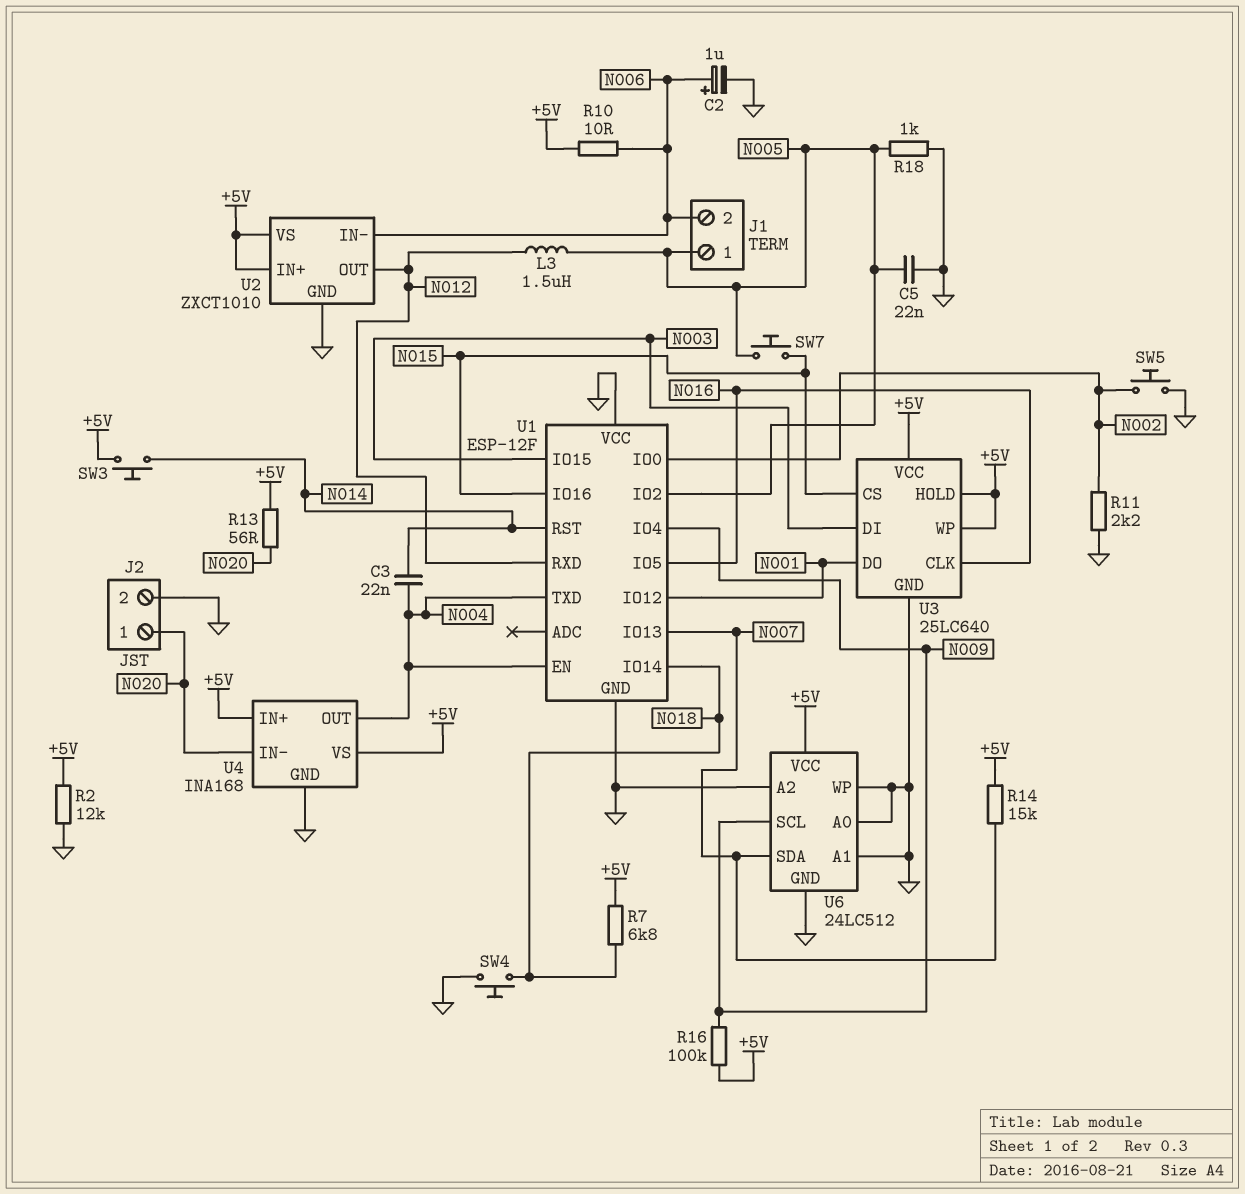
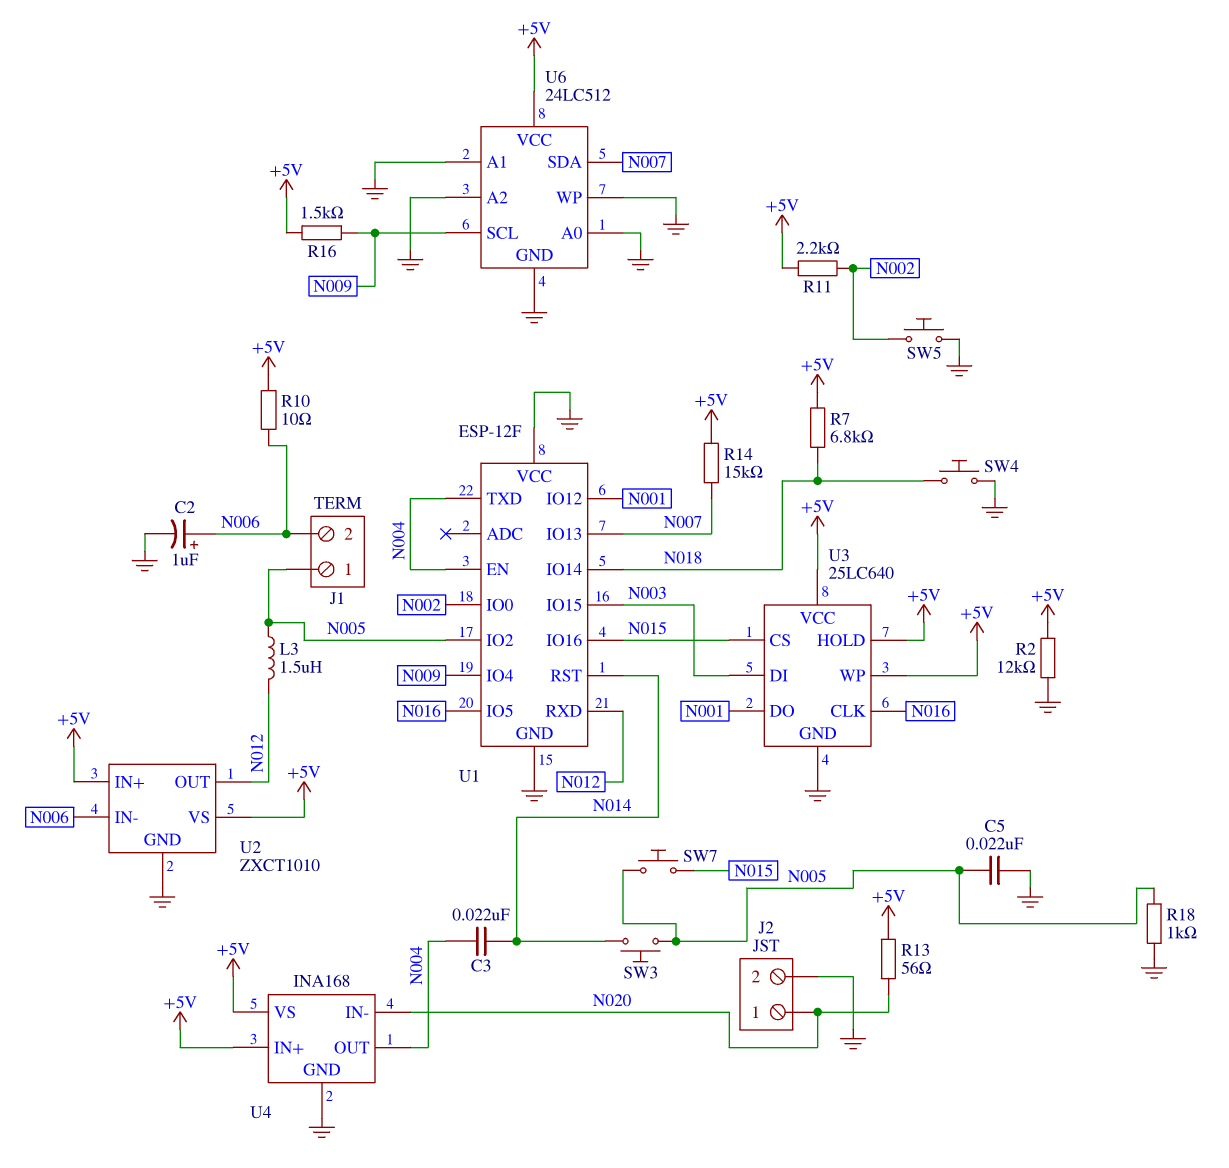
R11: 2.2k (GND, N002) -> 2.2k (+5V, N002)
R16: 100k (+5V, N009) -> 1.5k (+5V, N009)
SW3: button (+5V, N014) -> button (N005, N014)

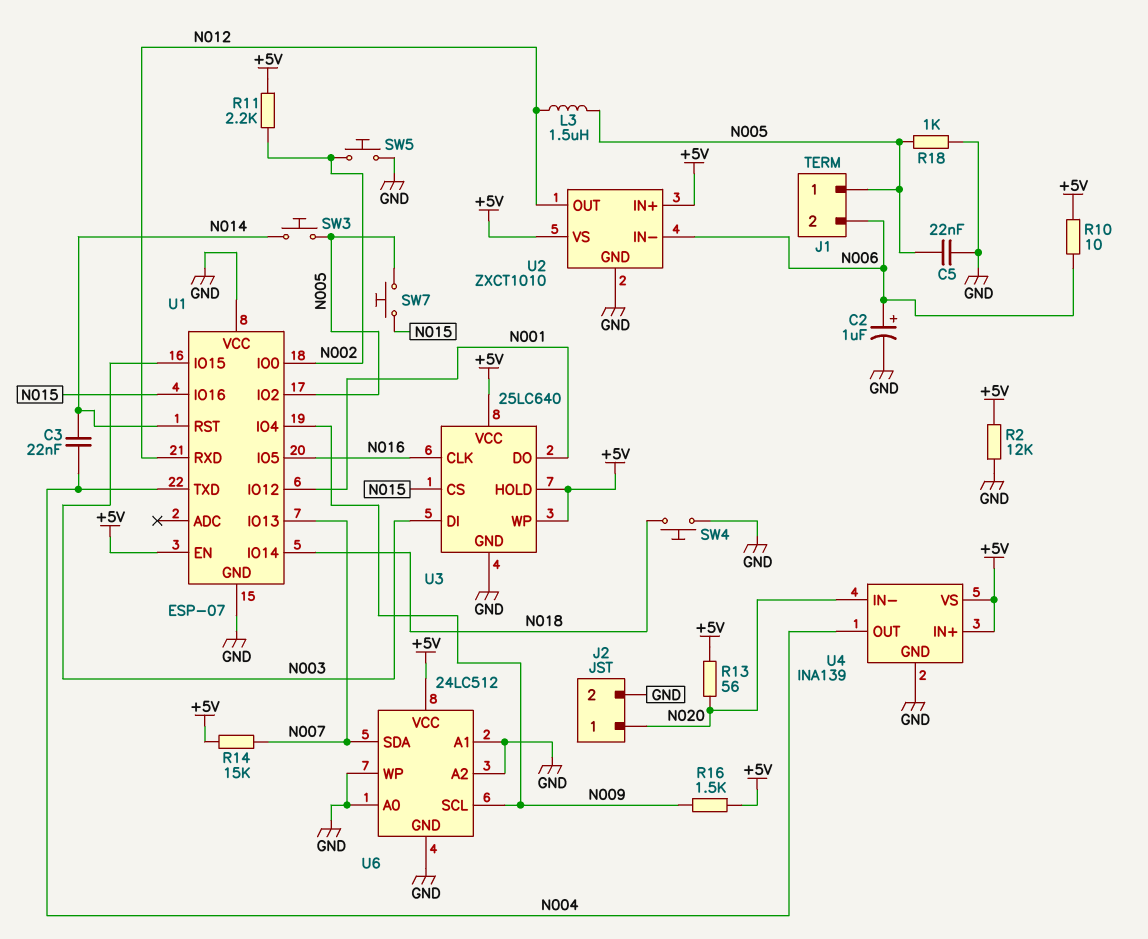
R7: 6.8k (+5V, N018) -> none
U1: ESP-12F -> ESP-07
U1 pin EN: N004 -> +5V
U4: INA168 -> INA139

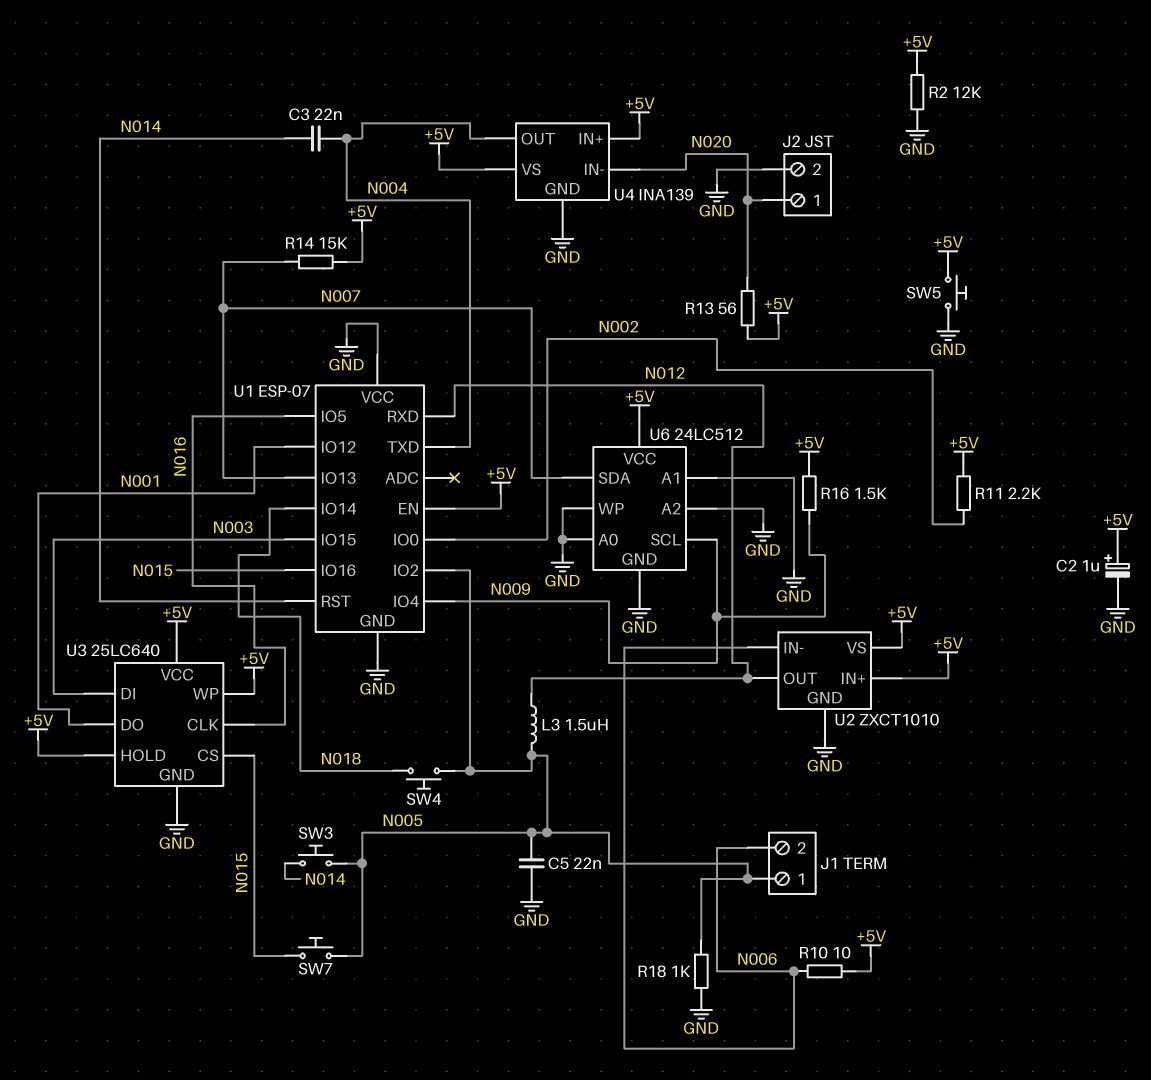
C2: 1uF (plus N006, minus GND) -> 1uF (plus +5V, minus GND)
SW4: button (GND, N018) -> button (N005, N018)
SW5: button (GND, N002) -> button (+5V, GND)

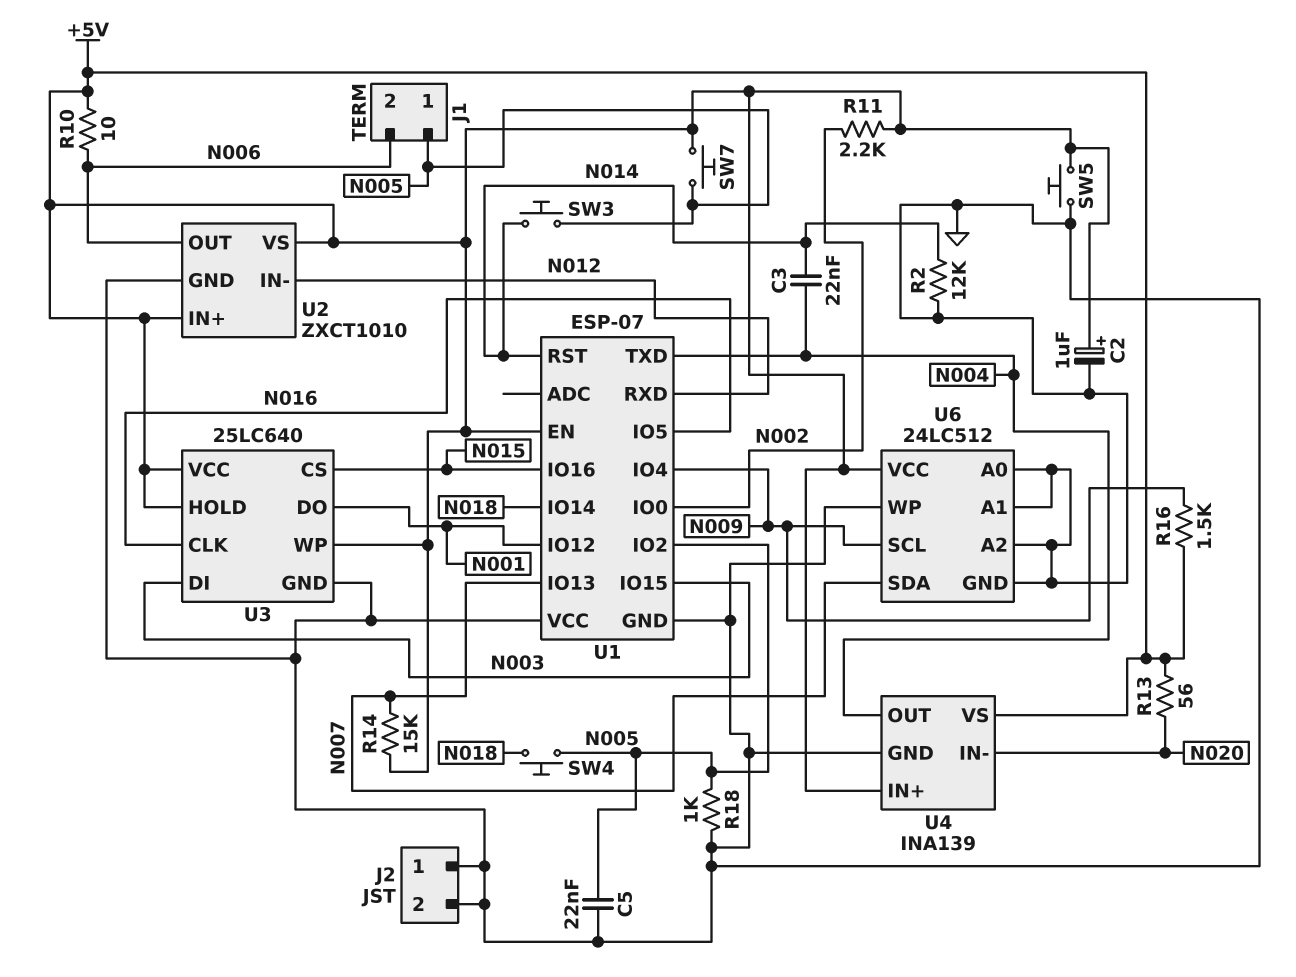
J2 pin 1: N020 -> GND
L3: 1.5uH (N005, N012) -> none
R2: 12k (+5V, GND) -> 12k (GND, N014)
SW7: button (N005, N015) -> button (+5V, N005)
U2 pin IN-: N006 -> N012
U2 pin OUT: N012 -> N006

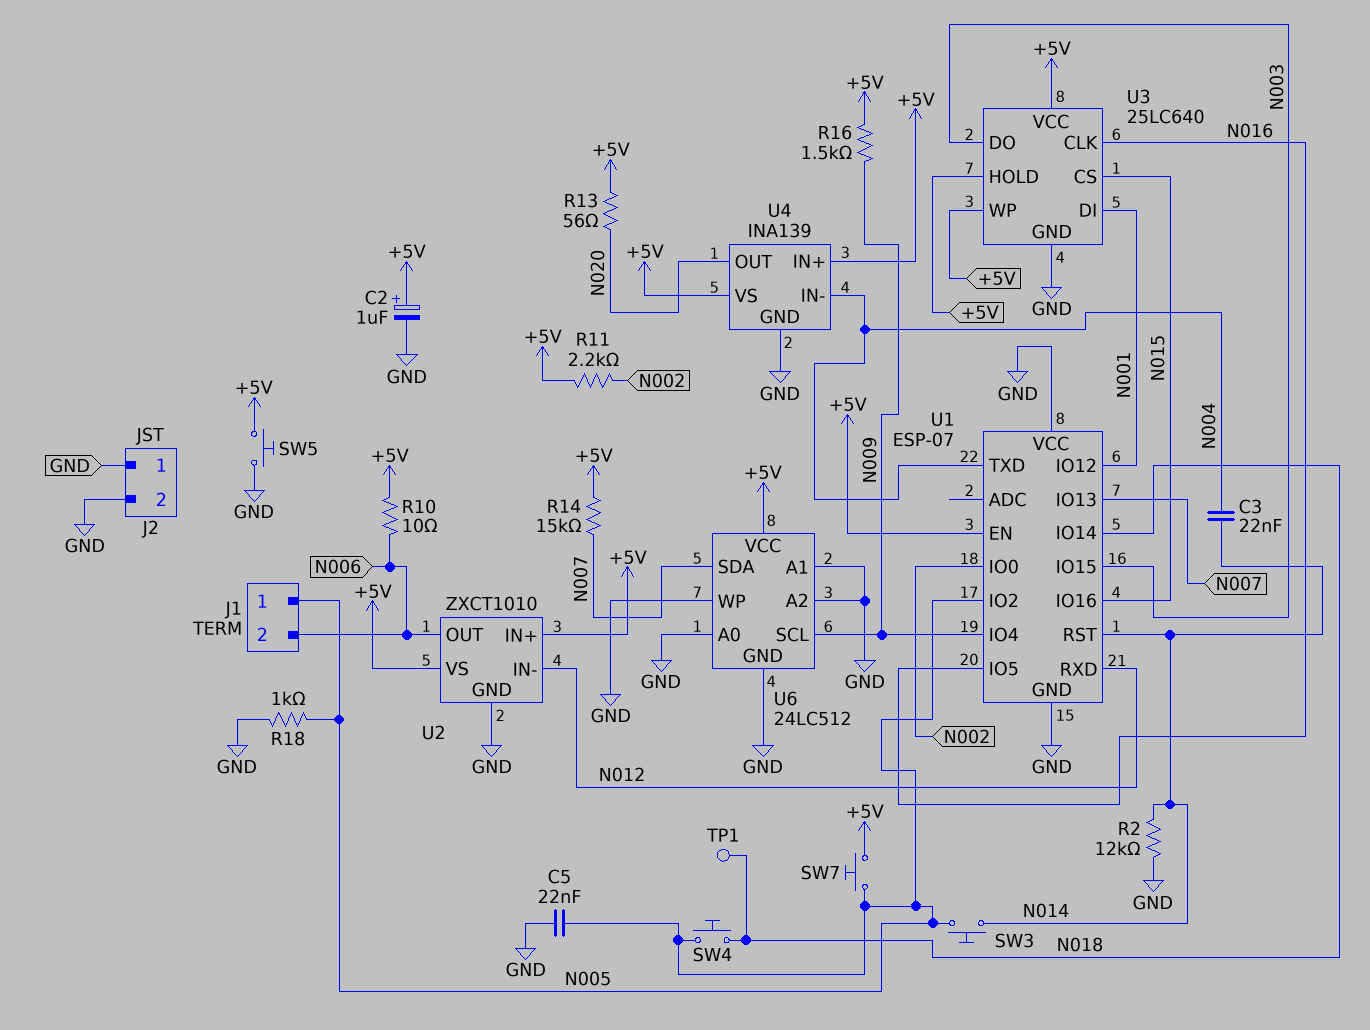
TP1: none -> test point (N018)
U3 pin DI: N003 -> N001
U3 pin DO: N001 -> N003
U4 pin IN-: N020 -> N004
U4 pin OUT: N004 -> N020

